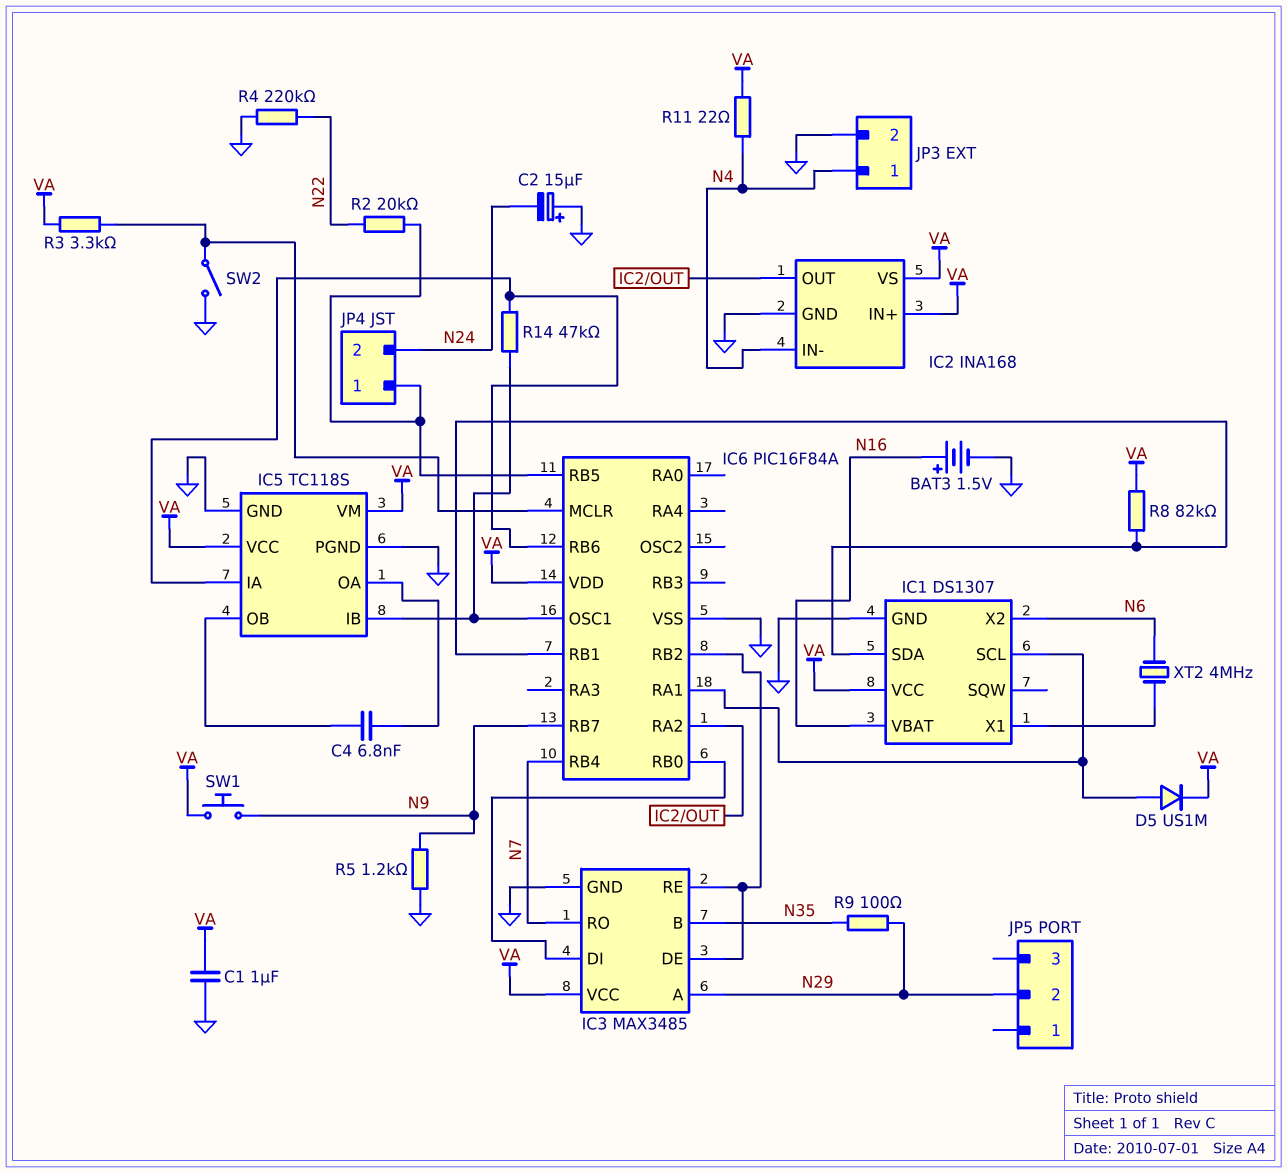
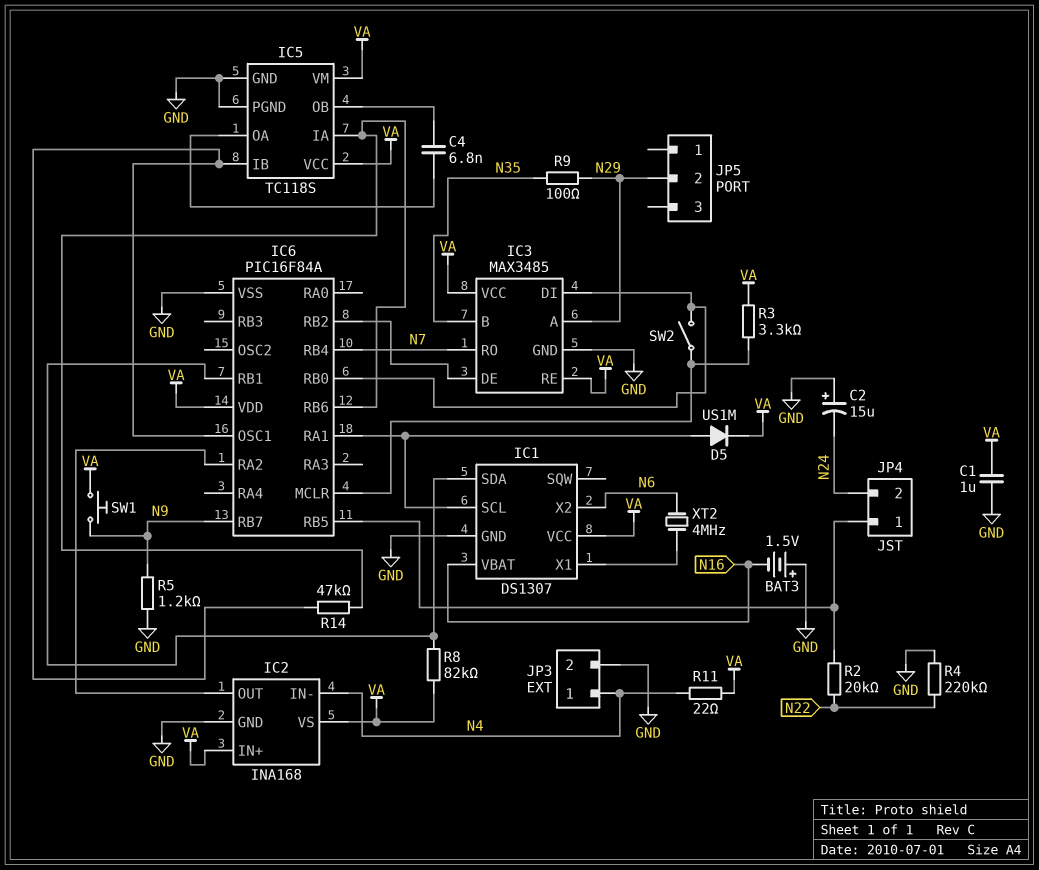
BAT3: 1.5V (plus N16, minus GND) -> 1.5V (plus GND, minus N16)
IC3 pin RE: IC3/DE -> VA
SW2: switch (GND, IC6/MCLR) -> switch (IC3/DI, IC6/MCLR)

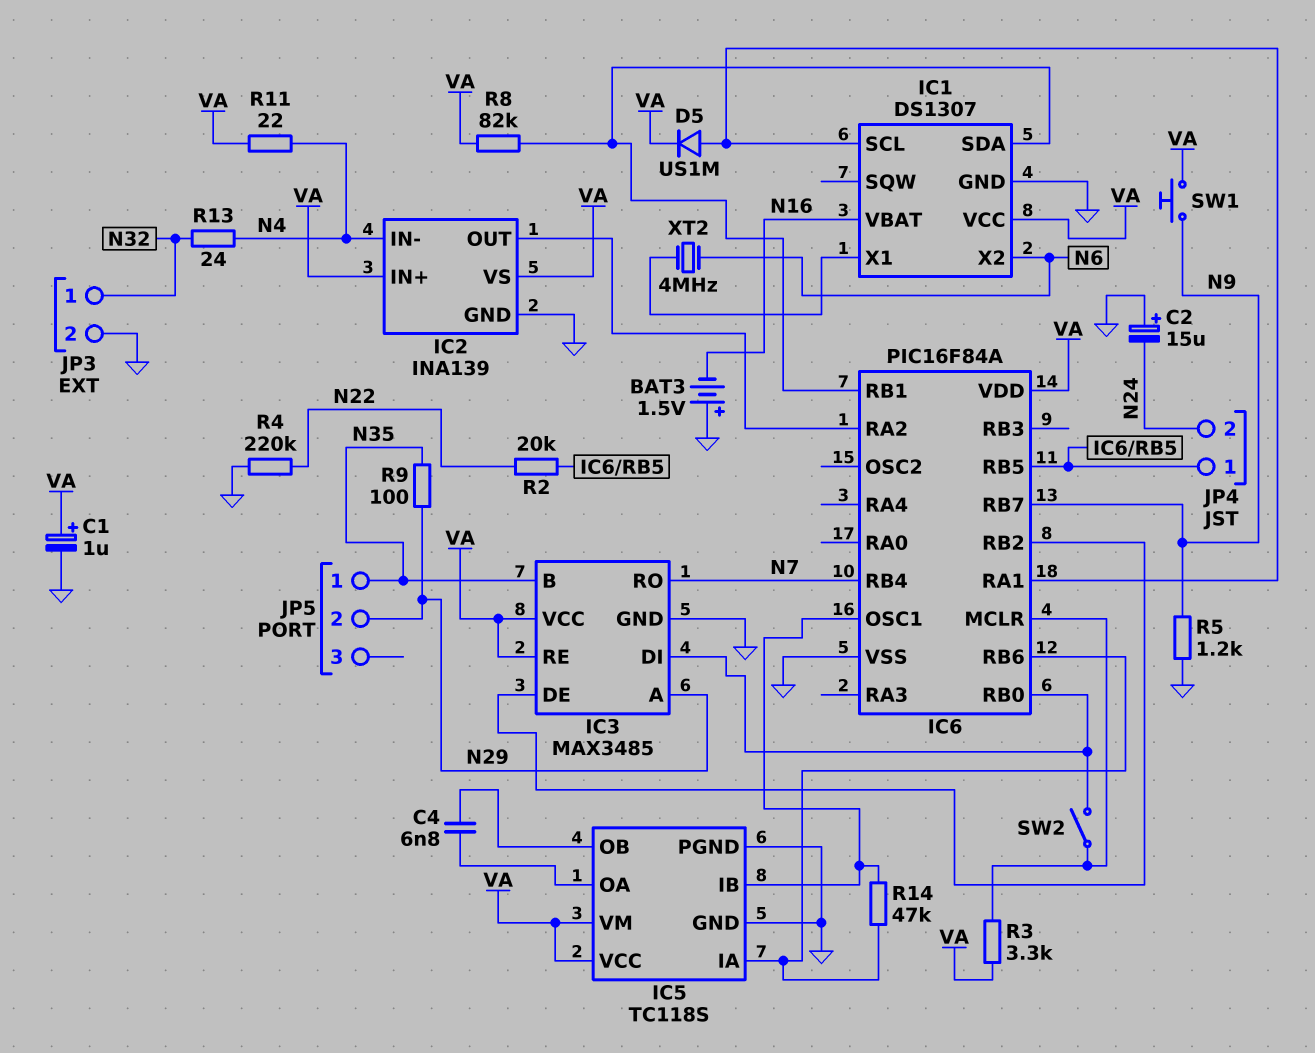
C1: 1uF (GND, VA) -> 1uF (plus VA, minus GND)
IC2: INA168 -> INA139
JP3 pin 1: N4 -> N32
JP5 pin 1: none -> N35
R13: none -> 24 (N4, N32)

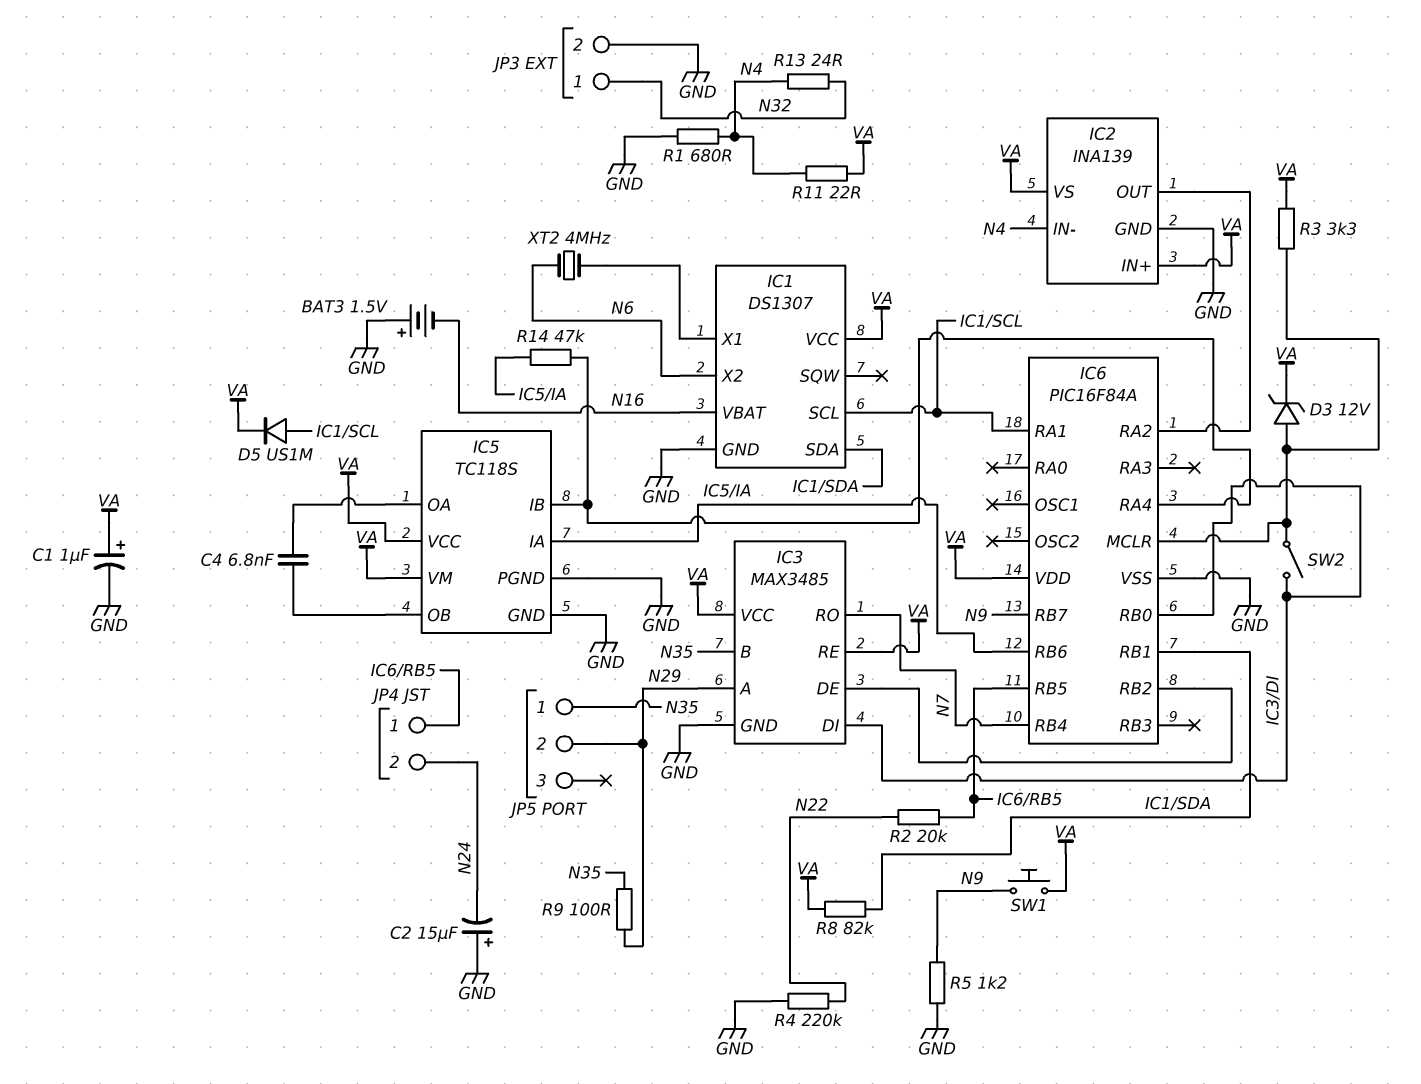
D3: none -> zener 12V (A IC6/MCLR, K VA)
IC6 pin OSC1: IC5/IB -> none
IC6 pin RA4: none -> IC5/IB
R1: none -> 680 (GND, N4)

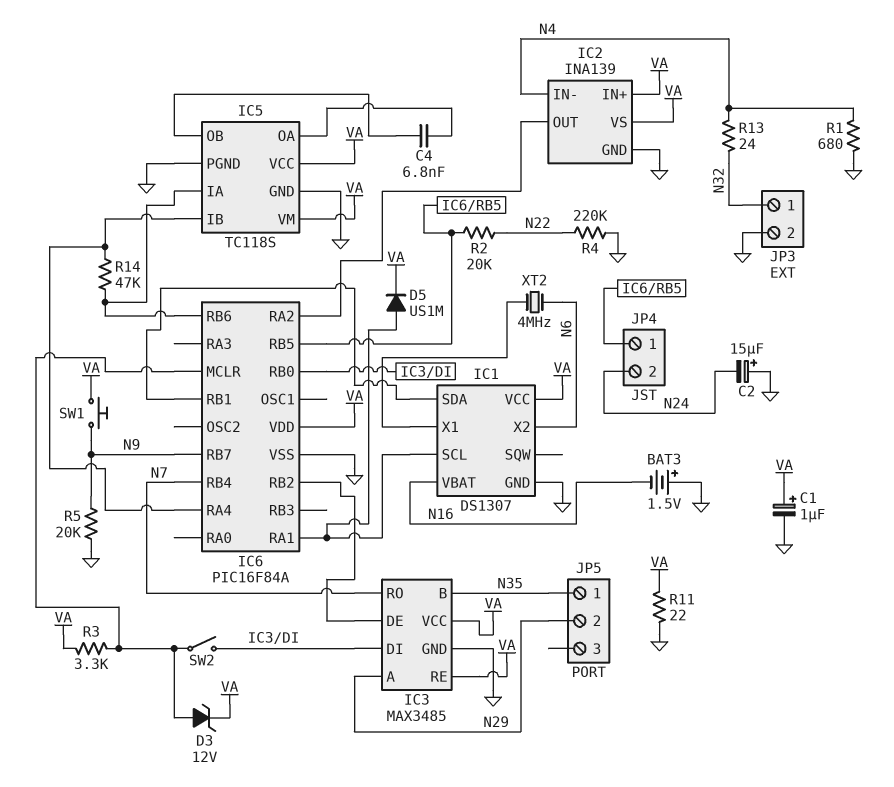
R5: 1.2k (GND, N9) -> 20k (GND, N9)
R8: 82k (IC1/SDA, VA) -> none
R9: 100 (N29, N35) -> none
R11: 22 (N4, VA) -> 22 (GND, VA)

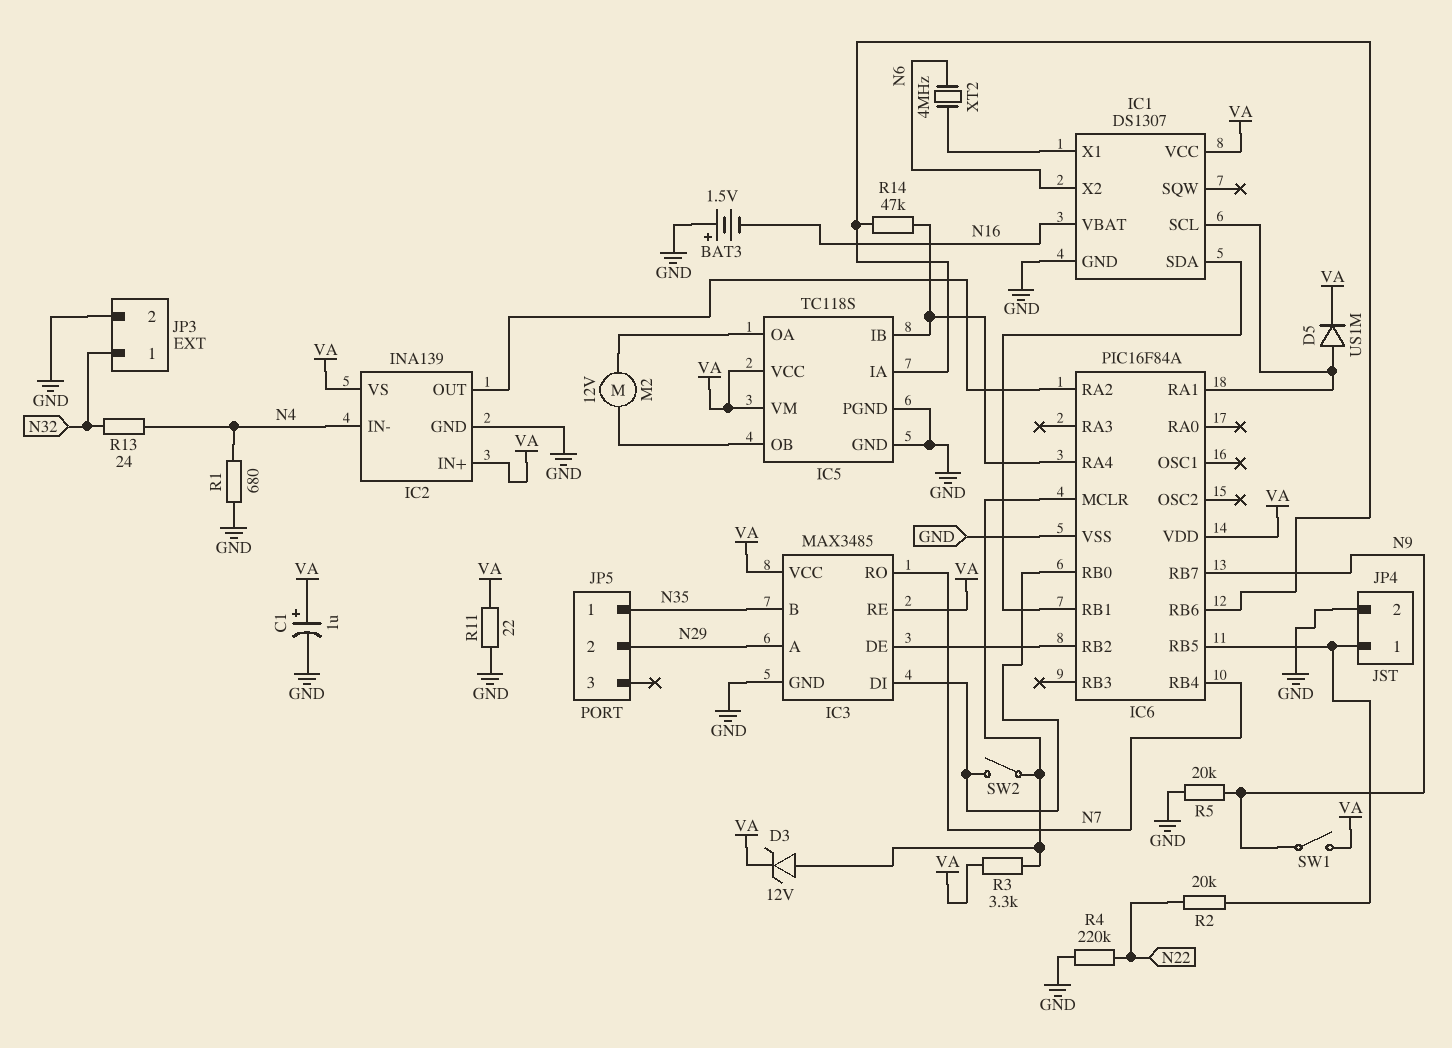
C2: 15uF (plus GND, minus N24) -> none
C4: 6.8nF (IC5/OA, IC5/OB) -> none
JP4 pin 2: N24 -> GND
M2: none -> motor 12V (IC5/OA, IC5/OB)
SW1: button (N9, VA) -> switch (N9, VA)

